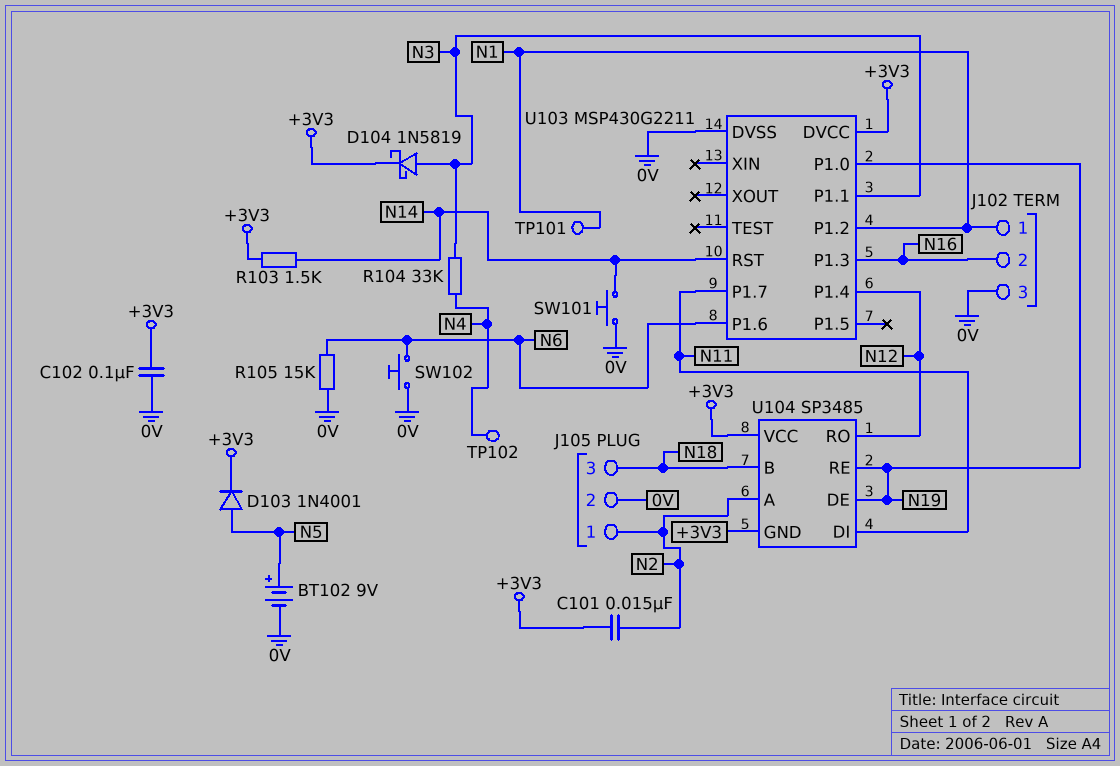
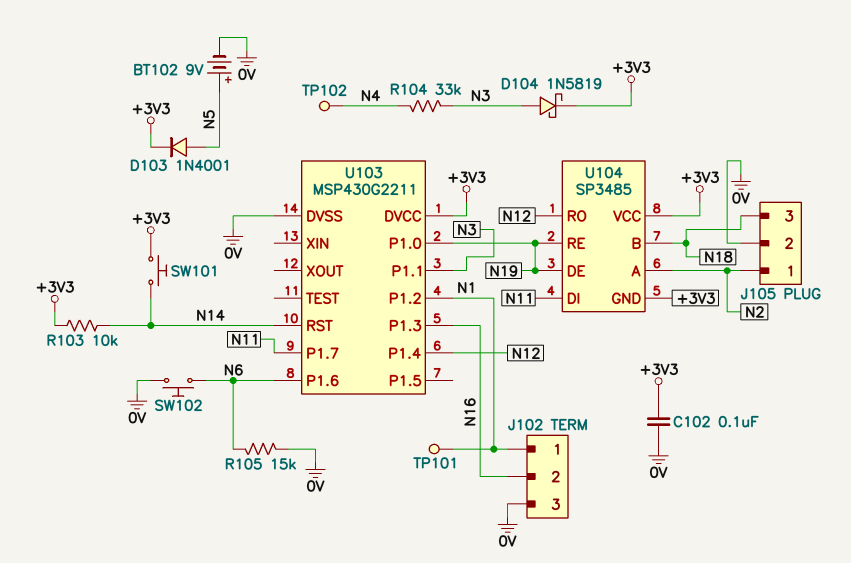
C101: 15nF (+3V3, N2) -> none
R103: 1.5k (+3V3, N14) -> 10k (+3V3, N14)
SW101: button (0V, N14) -> button (+3V3, N14)

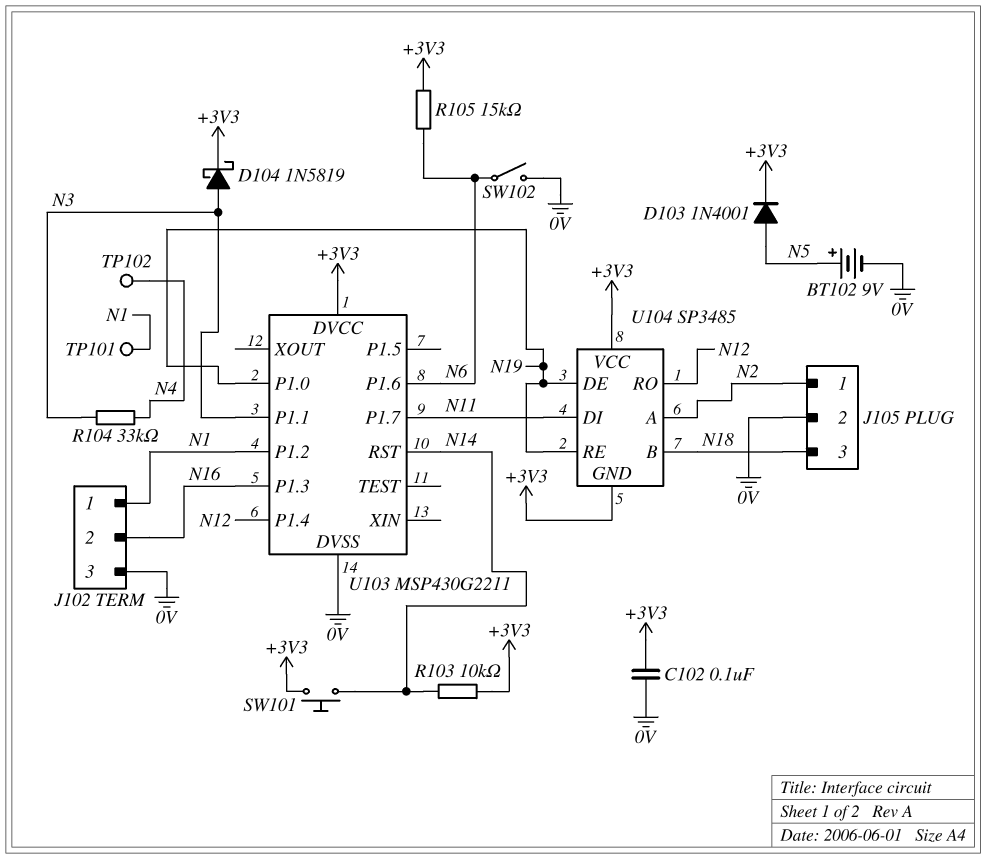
R105: 15k (0V, N6) -> 15k (+3V3, N6)
SW102: button (0V, N6) -> switch (0V, N6)

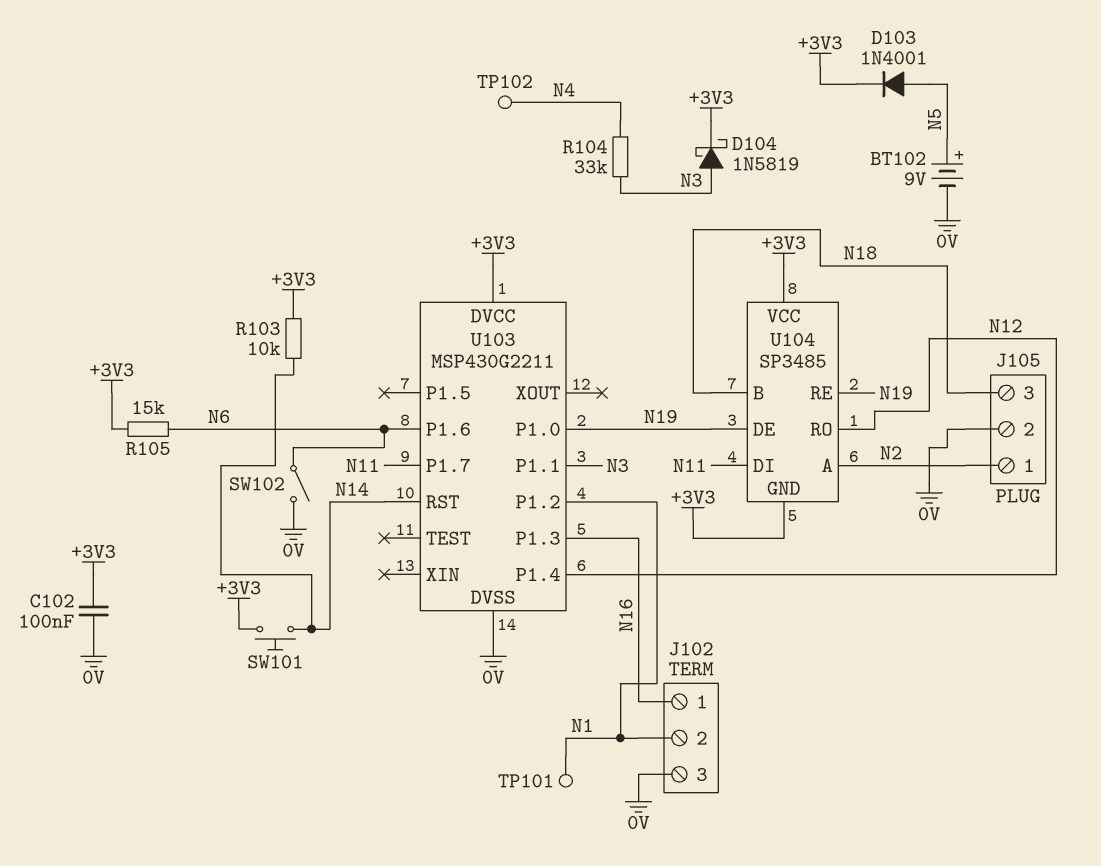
J102 pin 1: N1 -> N16
J102 pin 2: N16 -> N1

